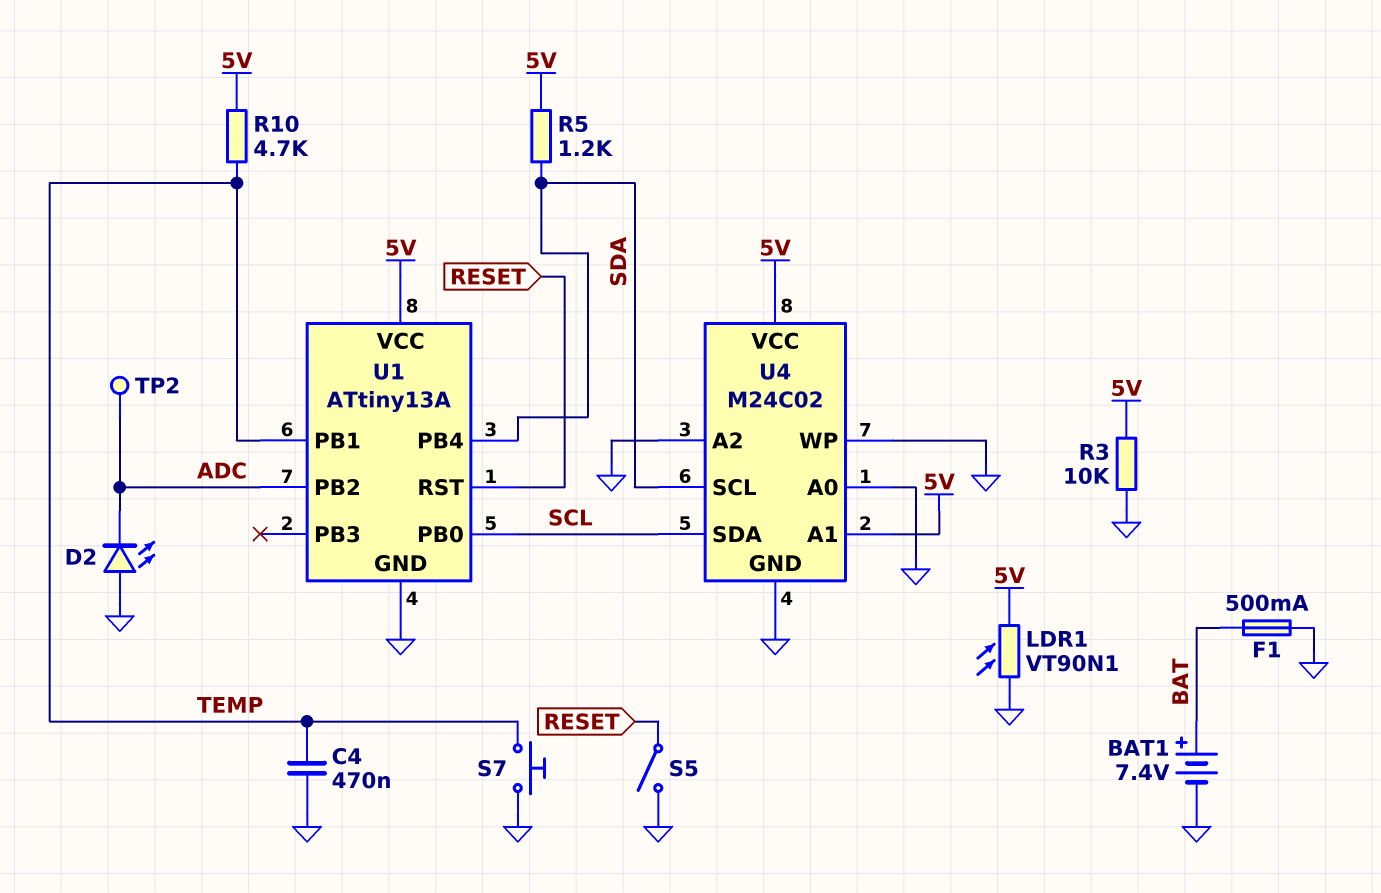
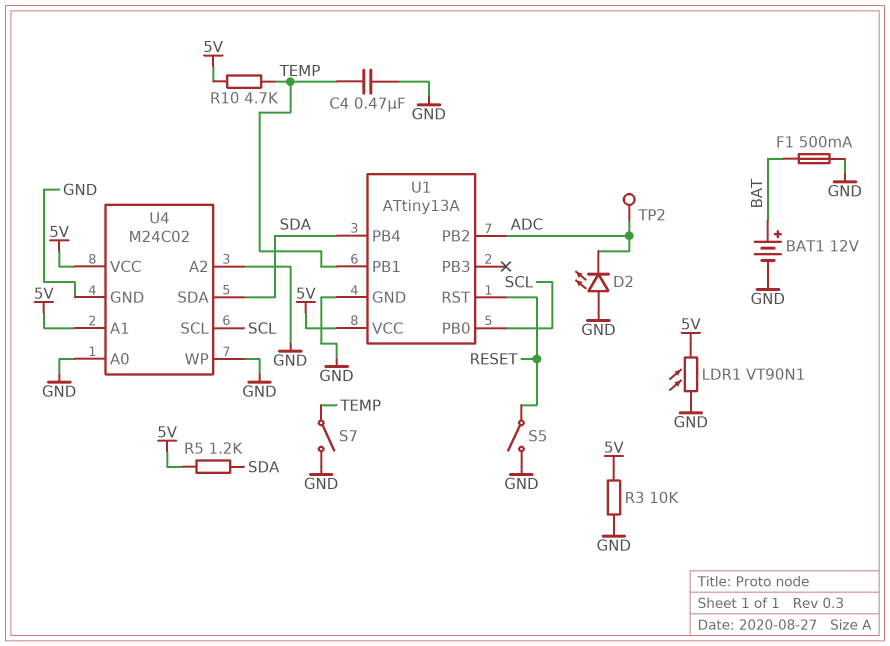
BAT1: 7.4V (plus BAT, minus GND) -> 12V (plus BAT, minus GND)
S7: button (GND, TEMP) -> switch (GND, TEMP)
U4 pin SCL: SDA -> SCL
U4 pin SDA: SCL -> SDA

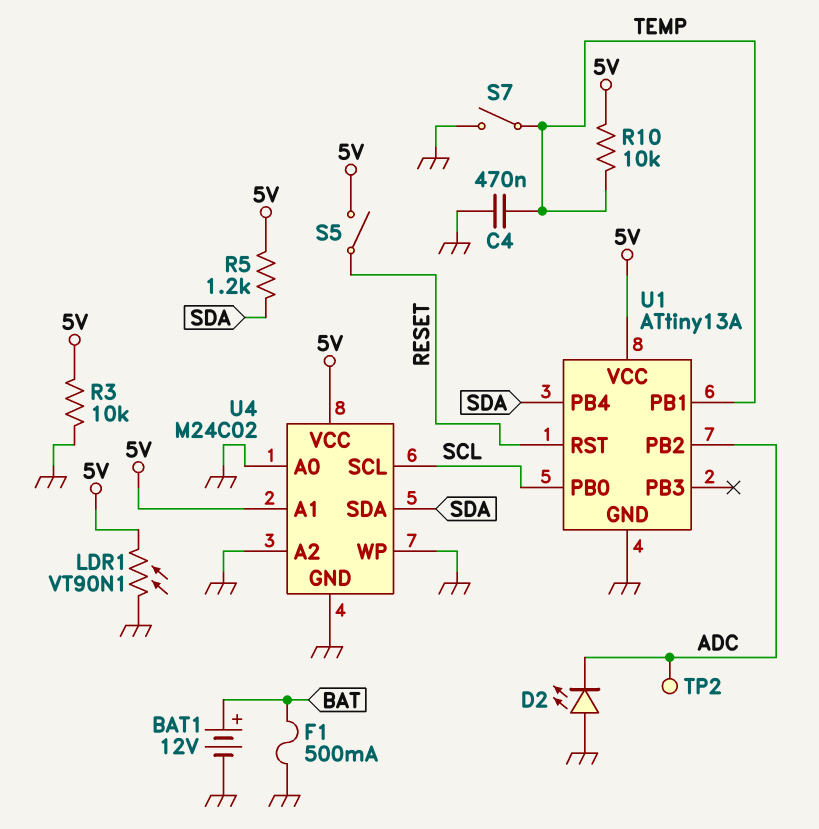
R10: 4.7k (5V, TEMP) -> 10k (5V, TEMP)
S5: switch (GND, RESET) -> switch (5V, RESET)

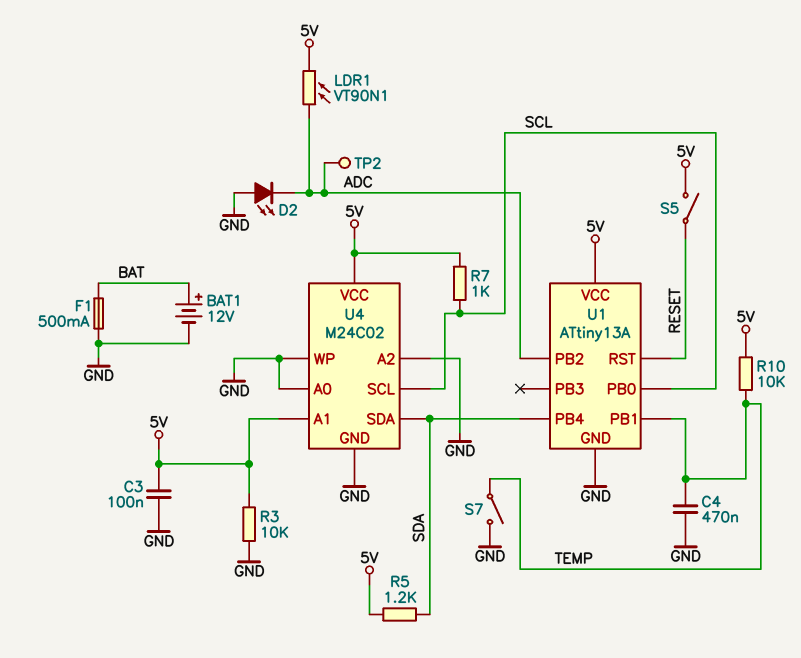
C3: none -> 100nF (5V, GND)
LDR1: VT90N1 (5V, GND) -> VT90N1 (5V, ADC)
R7: none -> 1k (5V, SCL)

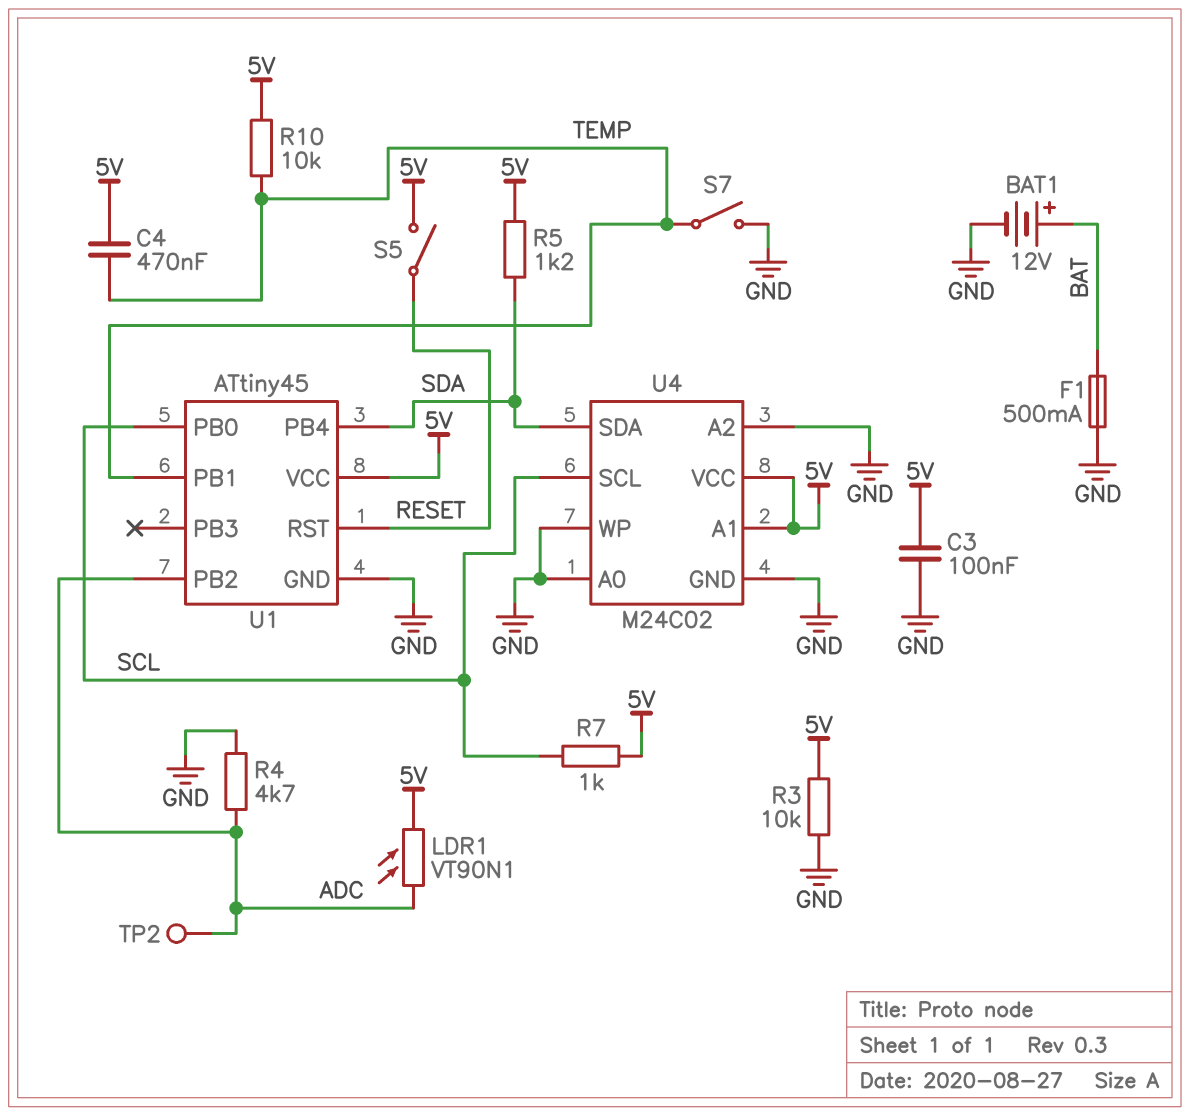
C4: 470nF (GND, TEMP) -> 470nF (5V, TEMP)
D2: LED (A GND, K ADC) -> none
R4: none -> 4.7k (ADC, GND)
U1: ATtiny13A -> ATtiny45

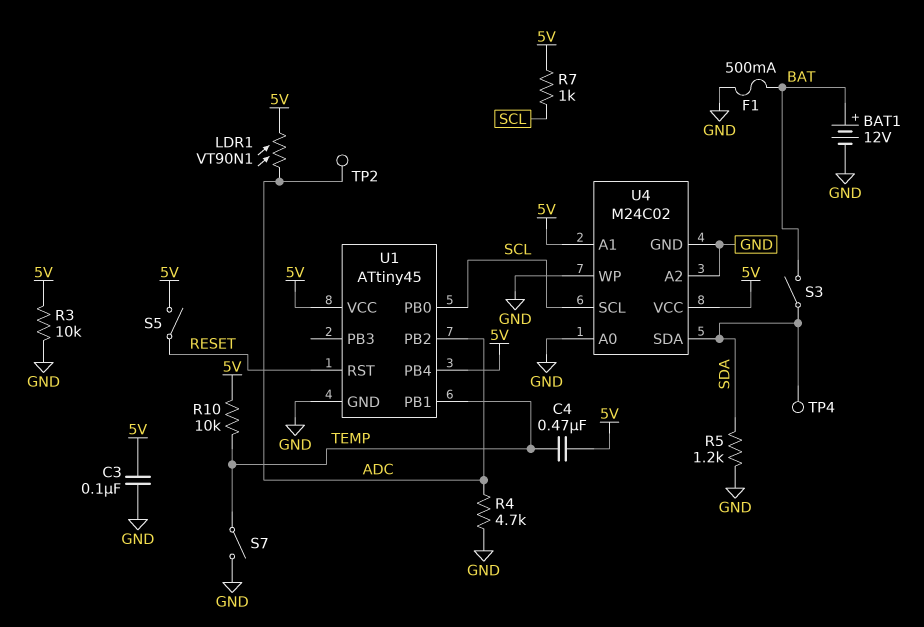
R5: 1.2k (5V, SDA) -> 1.2k (GND, SDA)
S3: none -> switch (BAT, SDA)
TP4: none -> test point (SDA)
U1 pin PB4: SDA -> 5V

